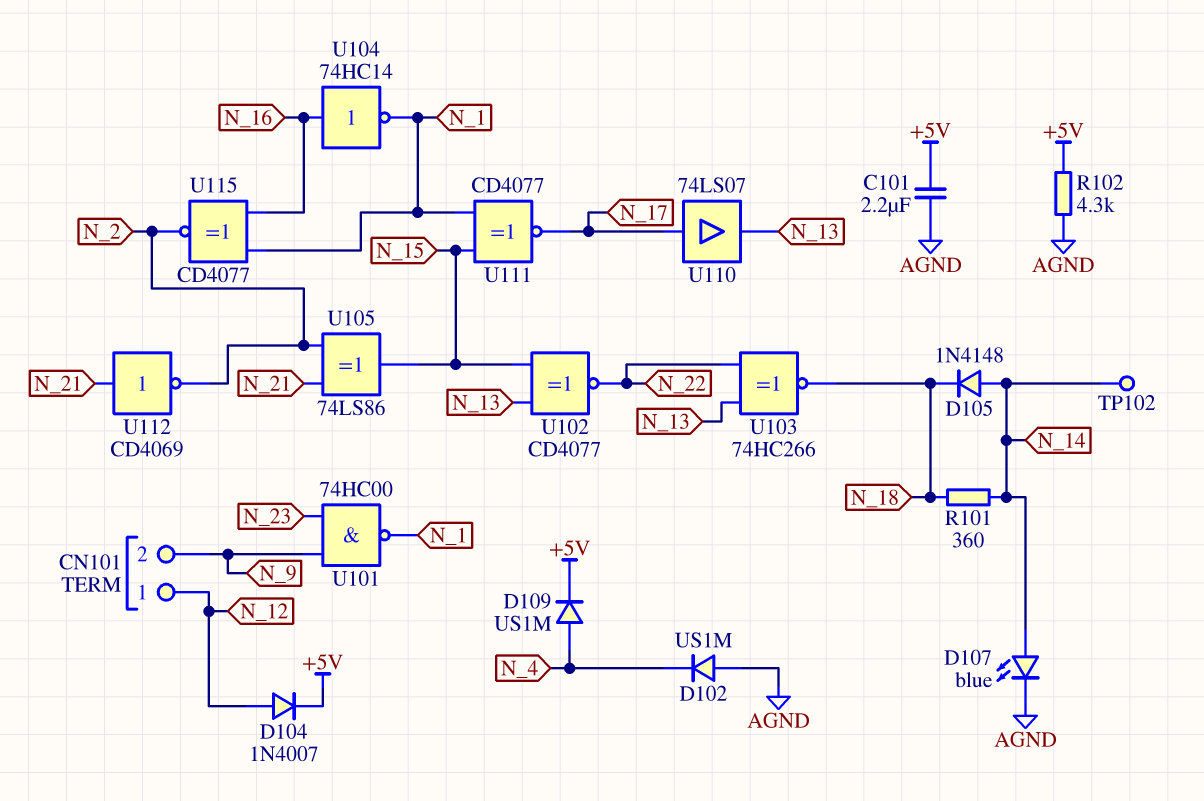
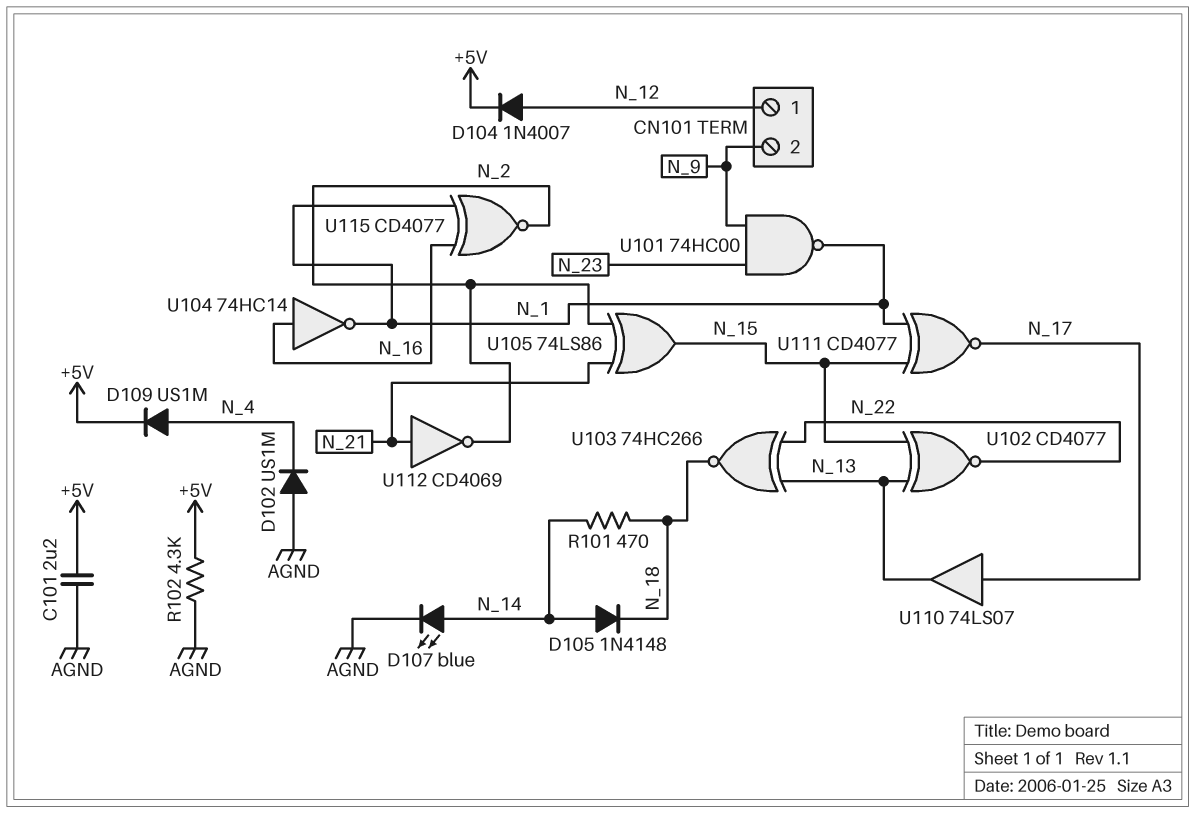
R101: 360 (N_14, N_18) -> 470 (N_14, N_18)
TP102: test point (N_14) -> none

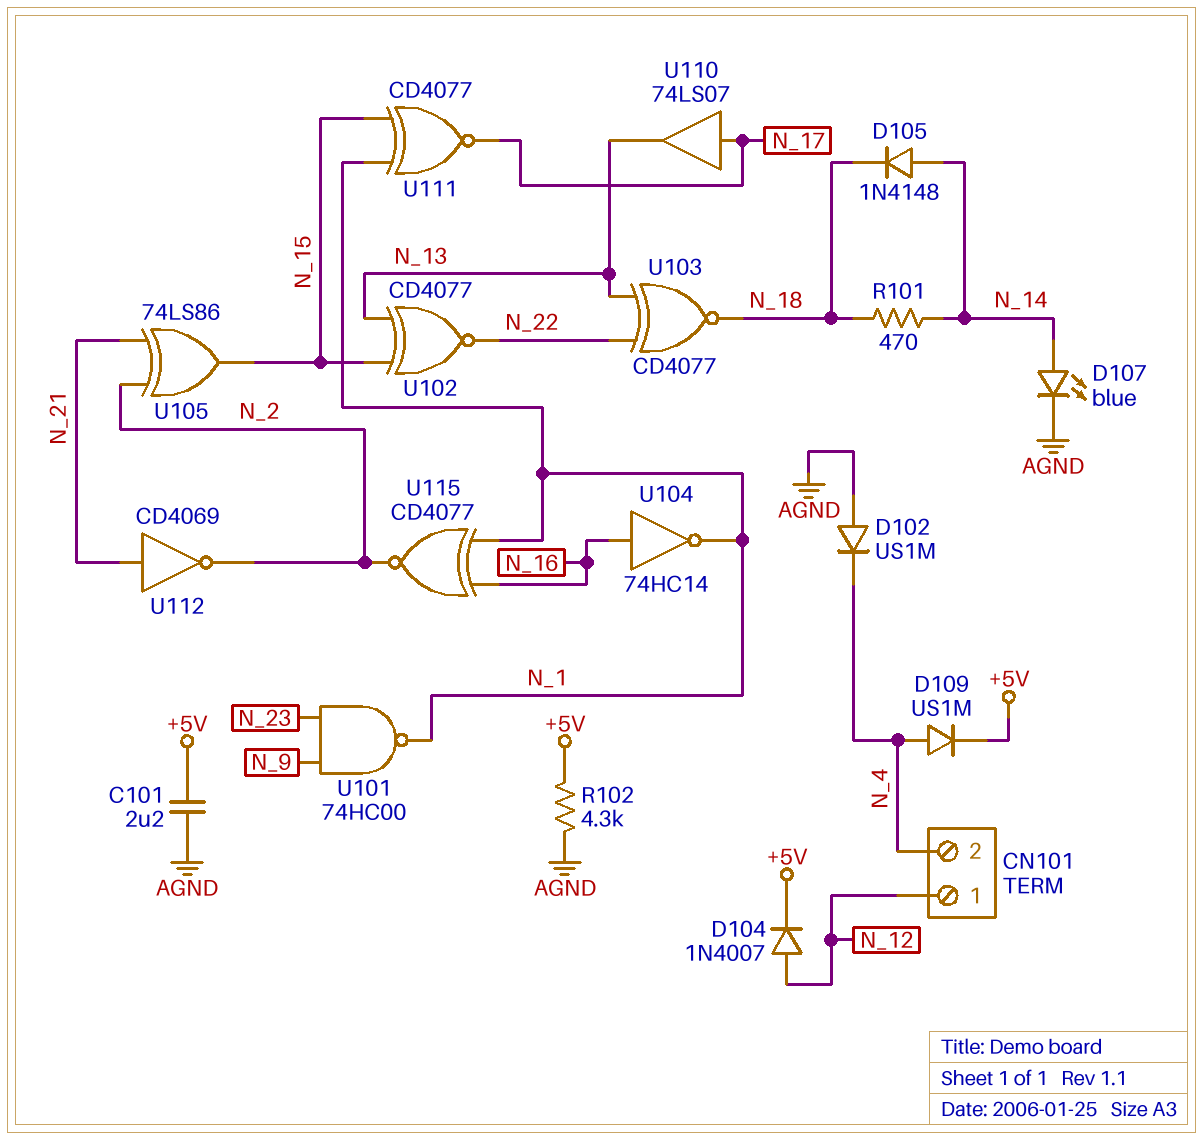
CN101 pin 2: N_9 -> N_4
U103: XNOR 74HC266 (in N_13, in N_22, out N_18) -> XNOR CD4077 (in N_13, in N_22, out N_18)

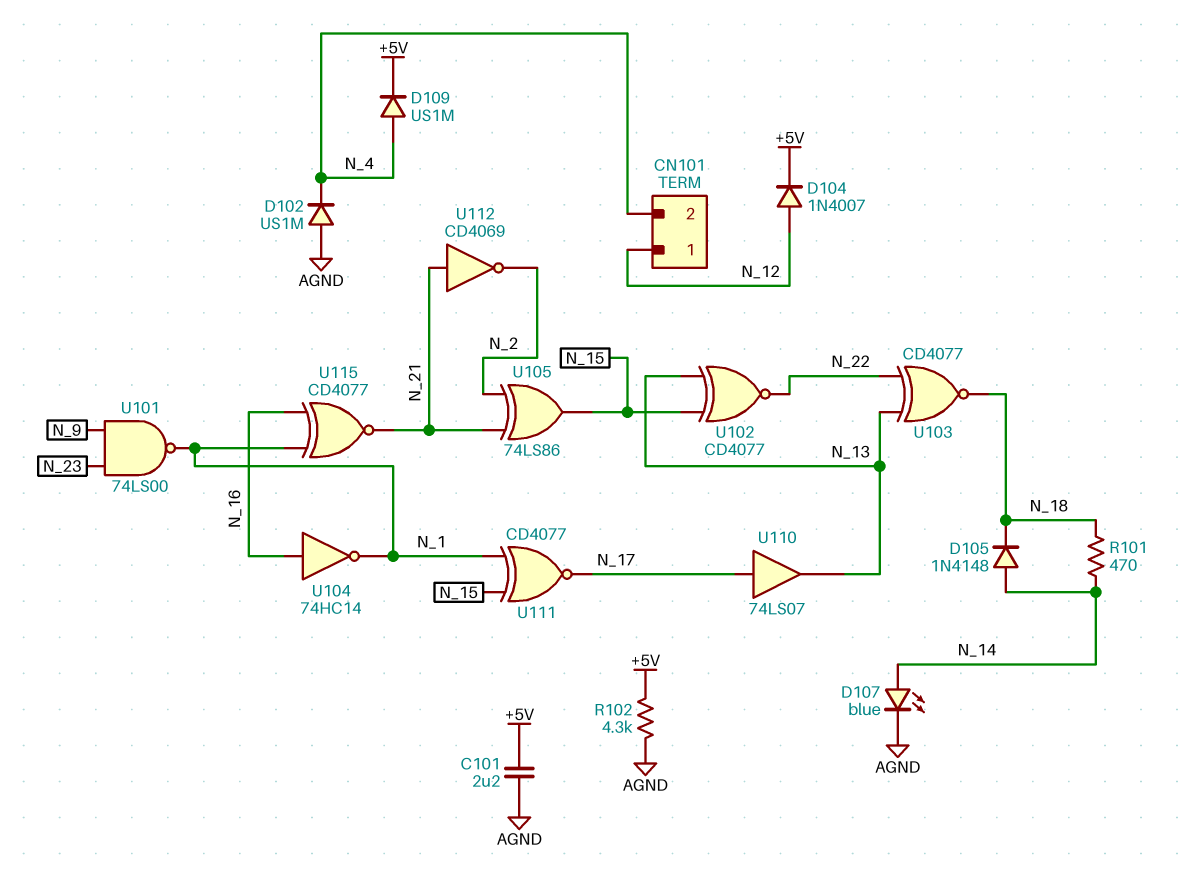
U101: NAND 74HC00 (in N_9, in N_23, out N_1) -> NAND 74LS00 (in N_9, in N_23, out N_1)
U115: XNOR CD4077 (in N_1, in N_16, out N_2) -> XNOR CD4077 (in N_1, in N_16, out N_21)

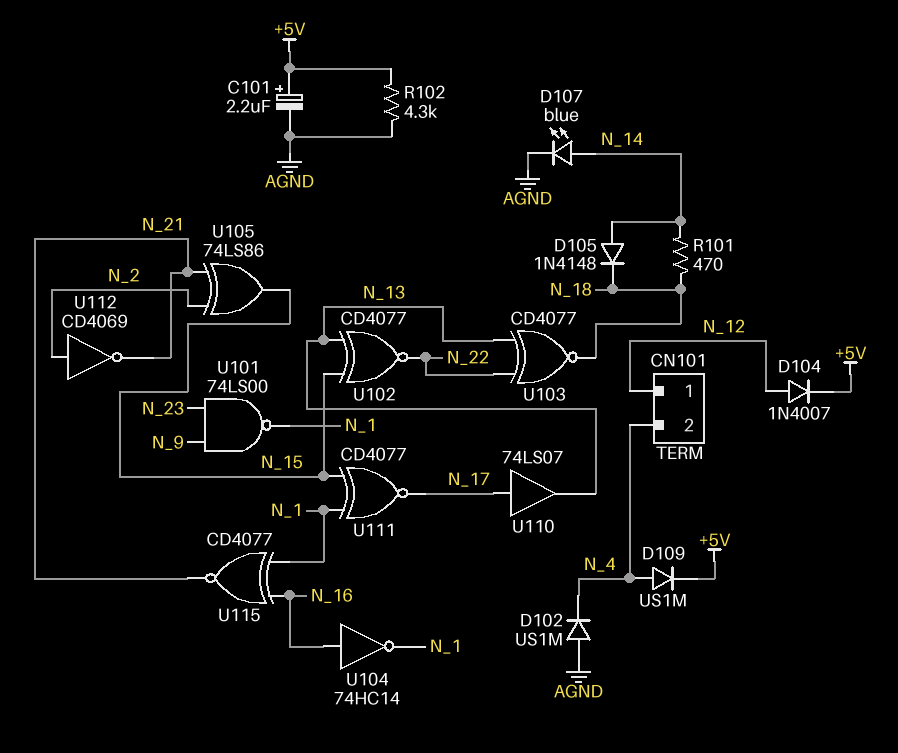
C101: 2.2uF (+5V, AGND) -> 2.2uF (plus +5V, minus AGND)
U112: NOT CD4069 (in N_21, out N_2) -> NOT CD4069 (in N_2, out N_21)

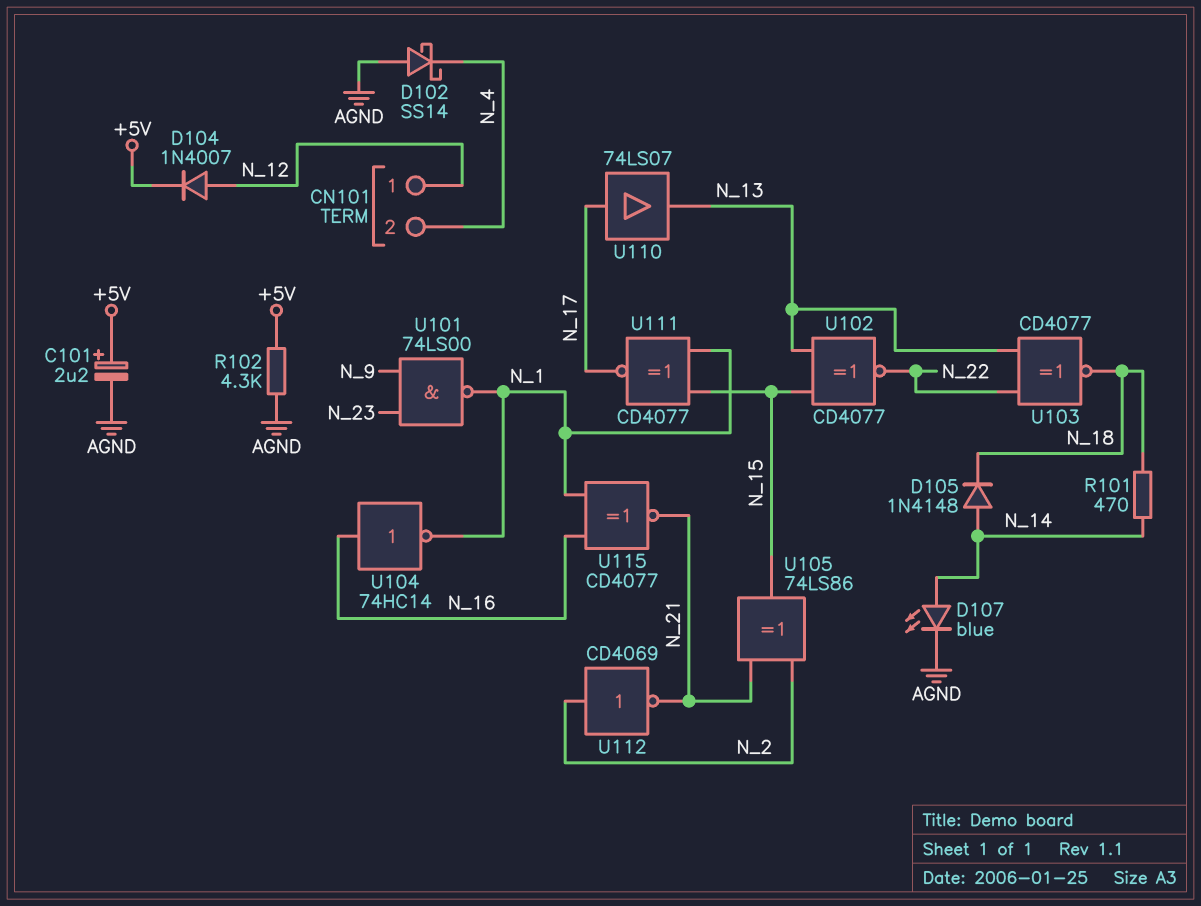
D102: diode US1M (A AGND, K N_4) -> schottky SS14 (A AGND, K N_4)
D109: diode US1M (A N_4, K +5V) -> none

